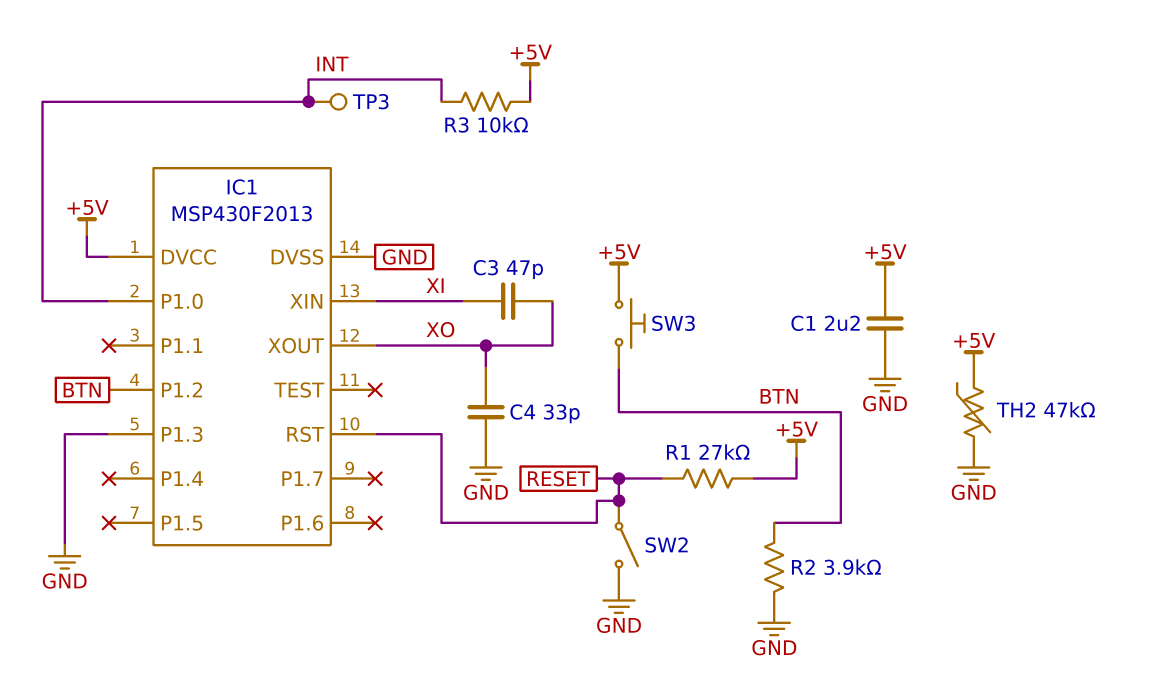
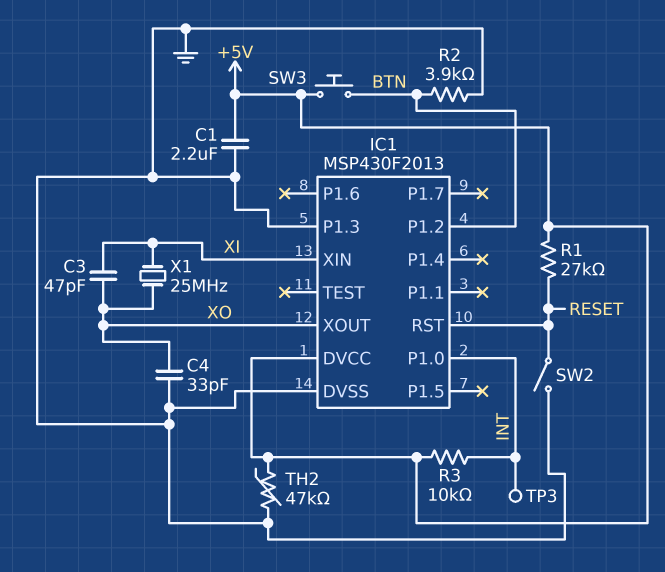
X1: none -> 25MHz (XI, XO)

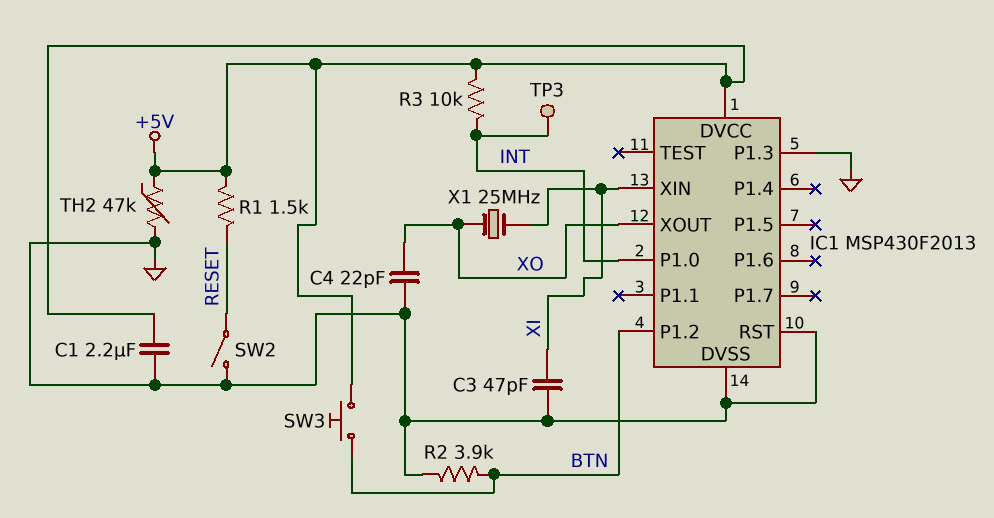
C3: 47pF (XI, XO) -> 47pF (GND, XI)
C4: 33pF (GND, XO) -> 22pF (GND, XO)
IC1 pin RST: RESET -> GND
R1: 27k (+5V, RESET) -> 1.5k (+5V, RESET)

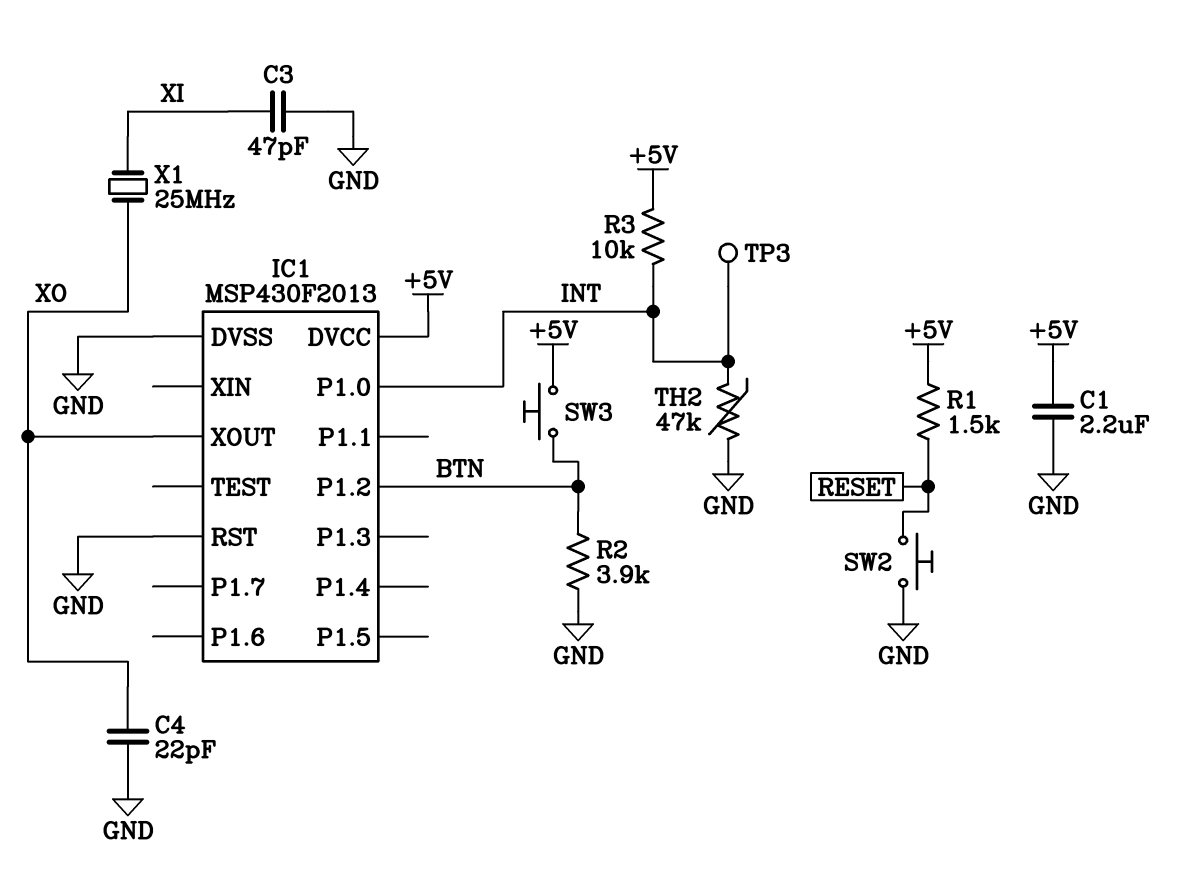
IC1 pin P1.3: GND -> none
IC1 pin XIN: XI -> none
SW2: switch (GND, RESET) -> button (GND, RESET)
TH2: 47k (+5V, GND) -> 47k (GND, INT)

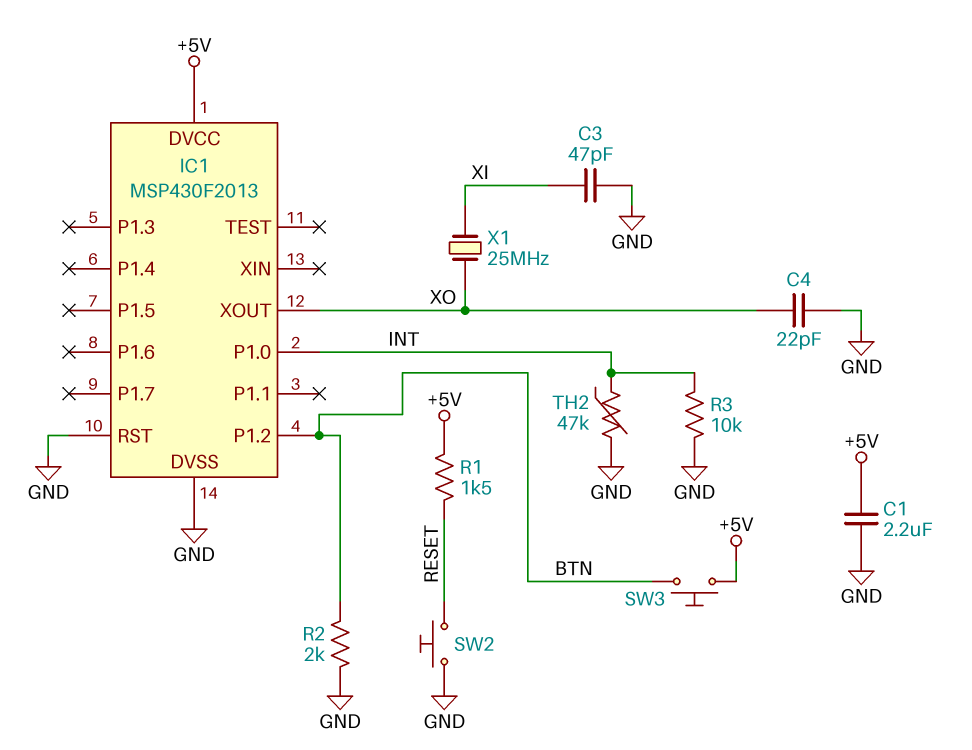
R2: 3.9k (BTN, GND) -> 2k (BTN, GND)
R3: 10k (+5V, INT) -> 10k (GND, INT)
TP3: test point (INT) -> none

